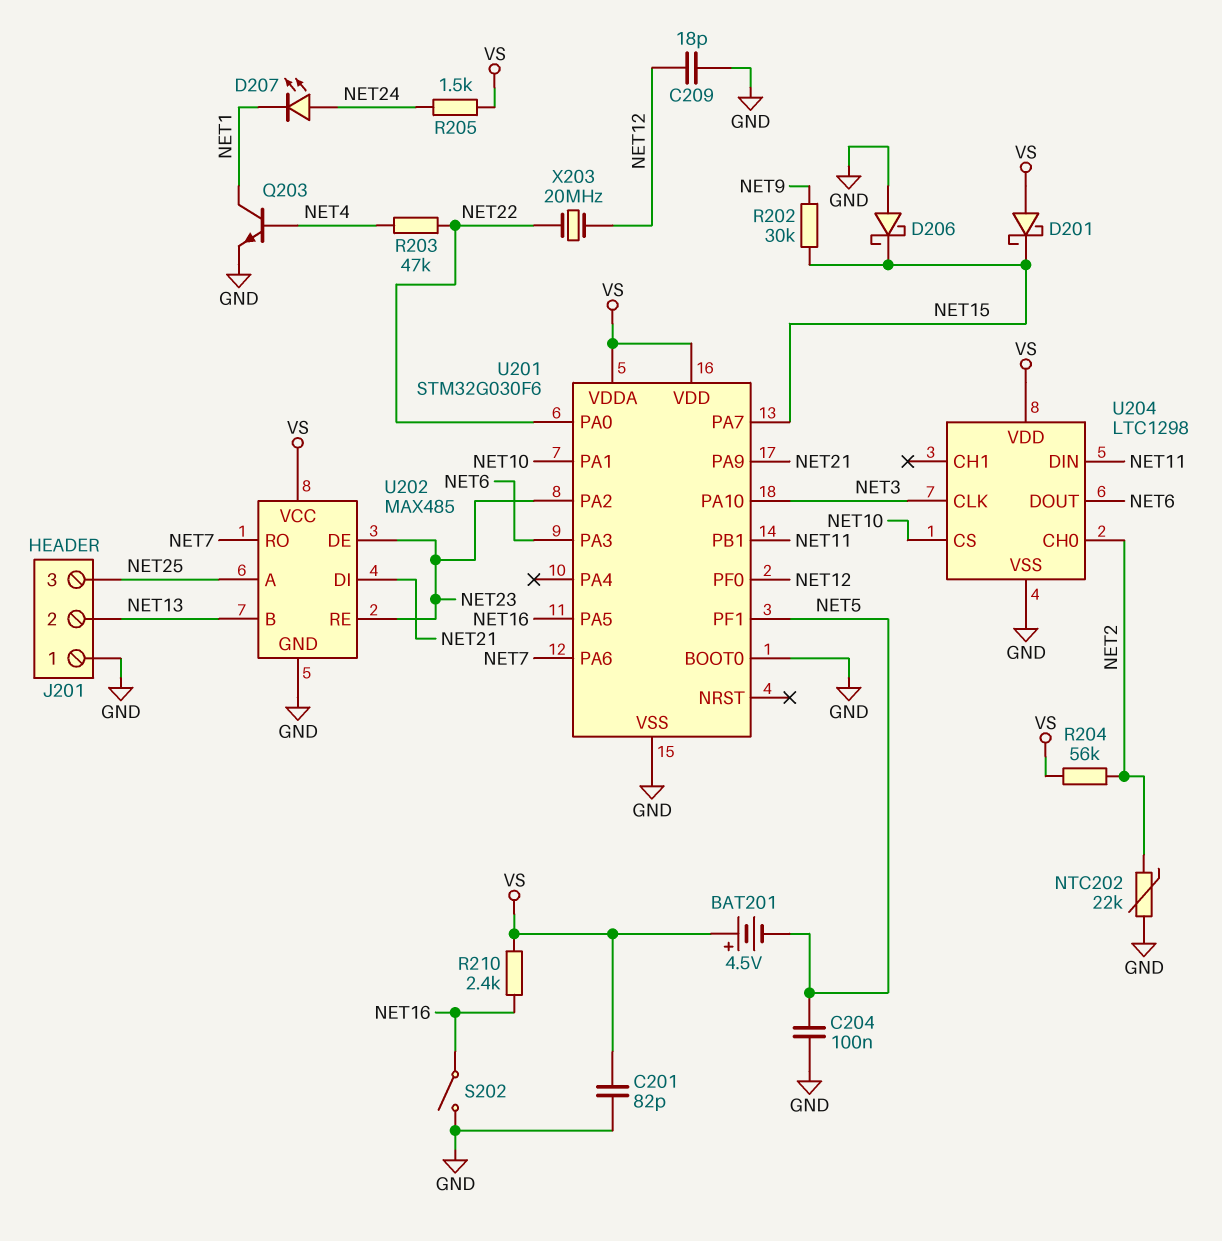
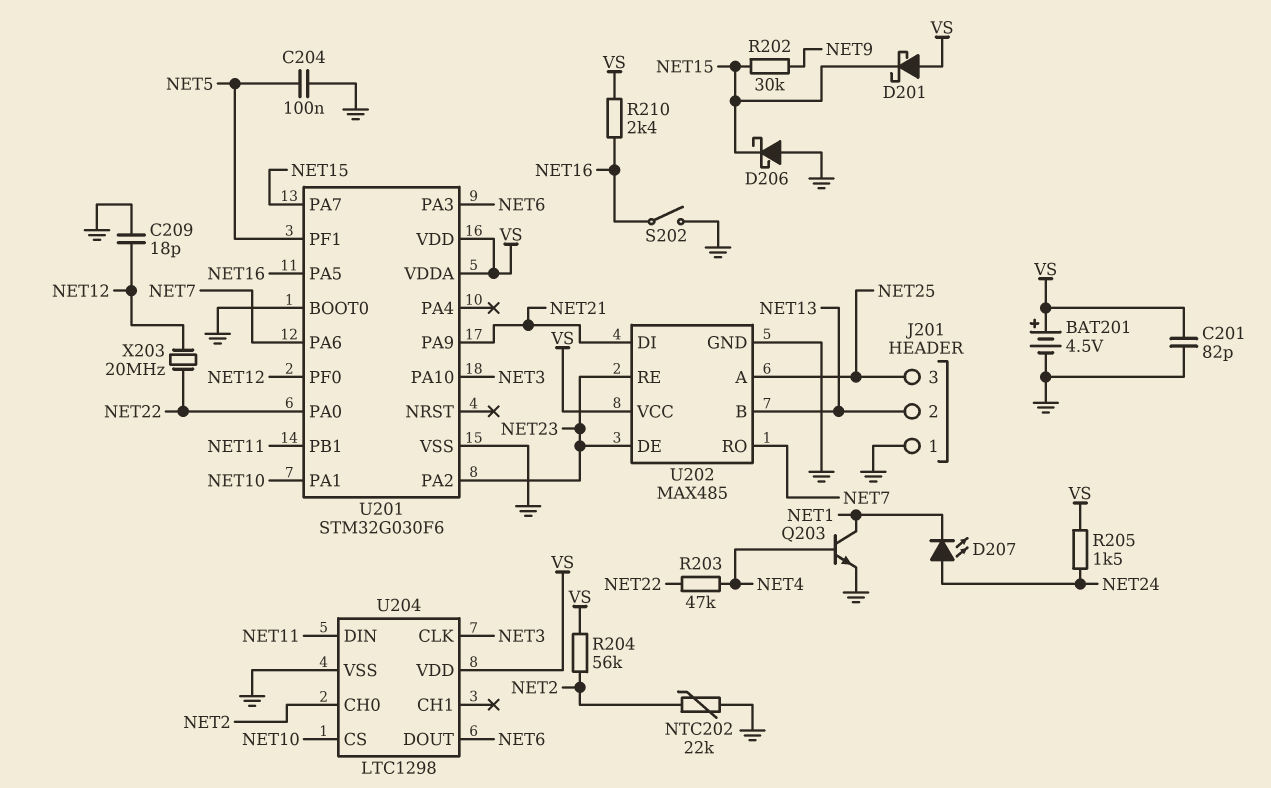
BAT201: 4.5V (plus VS, minus NET5) -> 4.5V (plus VS, minus GND)

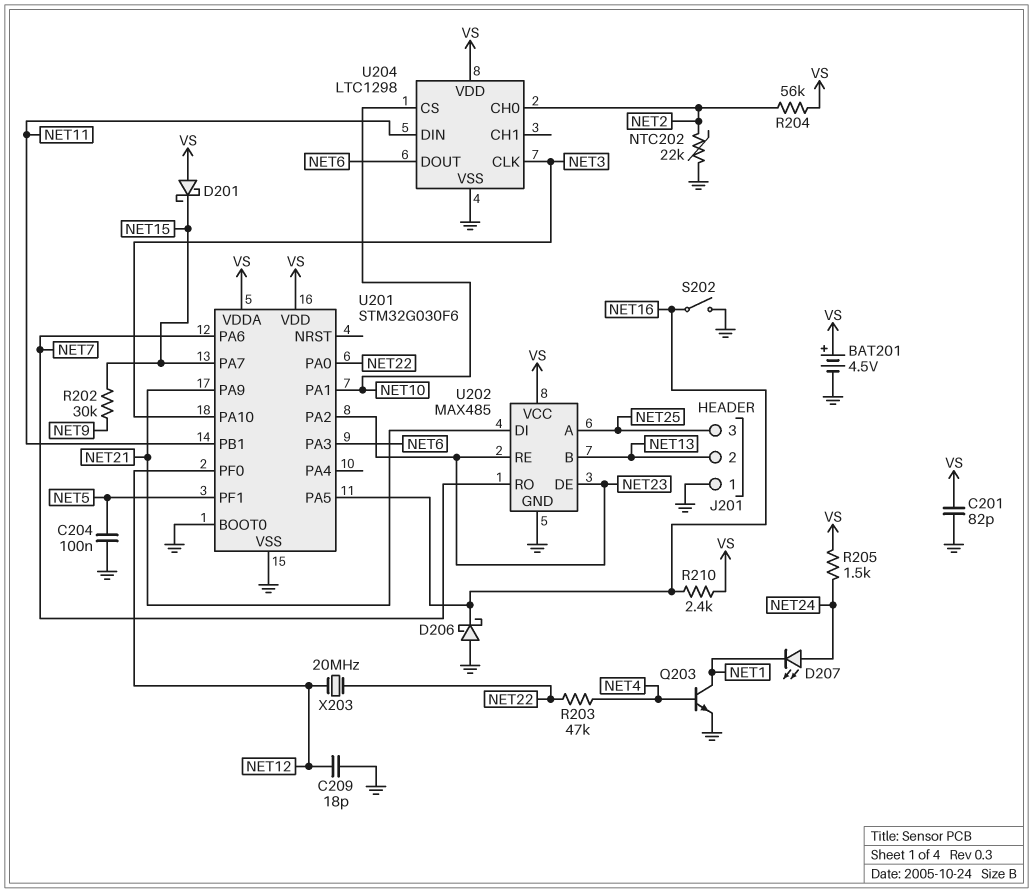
D206: schottky (A GND, K NET15) -> schottky (A GND, K NET16)

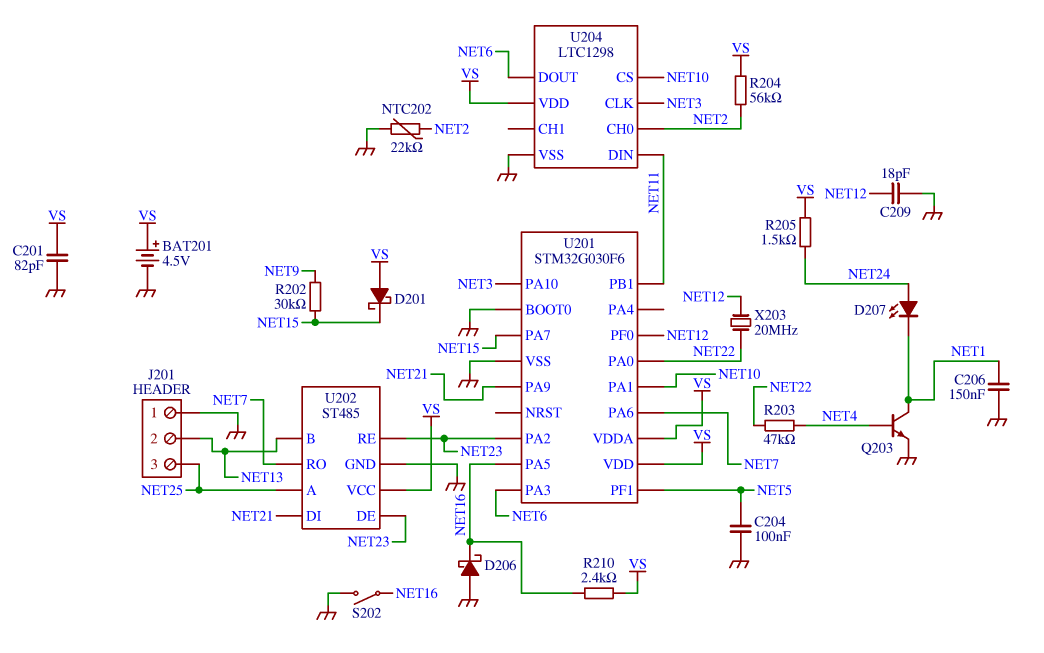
C206: none -> 150nF (GND, NET1)
U202: MAX485 -> ST485

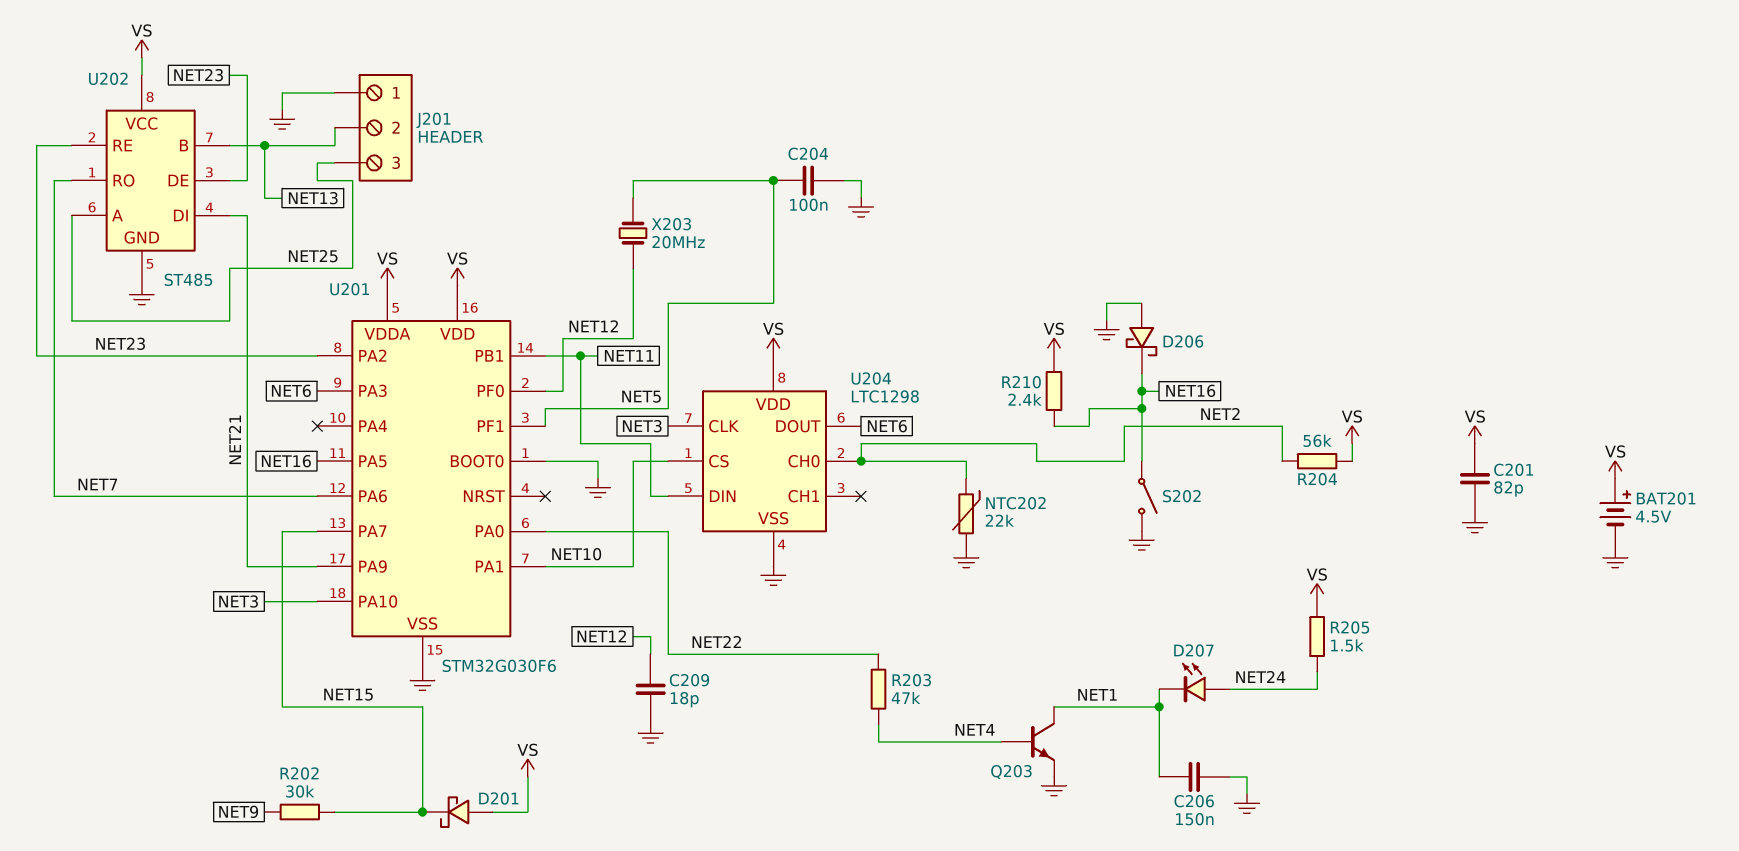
X203: 20MHz (NET12, NET22) -> 20MHz (NET5, NET12)

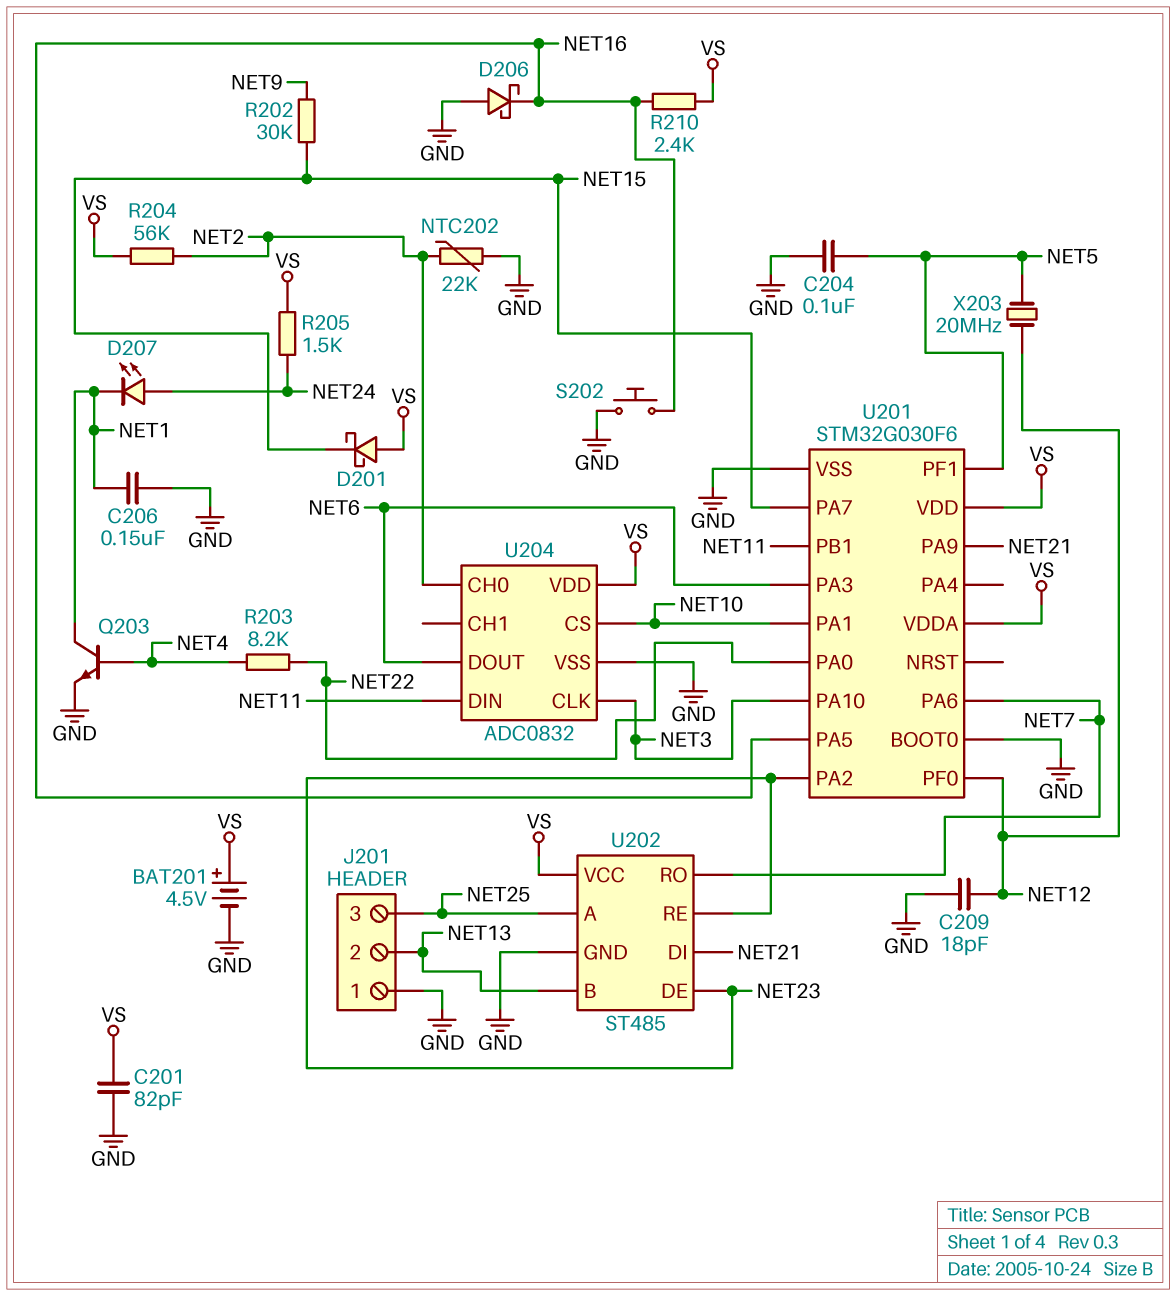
R203: 47k (NET4, NET22) -> 8.2k (NET4, NET22)
S202: switch (GND, NET16) -> button (GND, NET16)
U204: LTC1298 -> ADC0832

